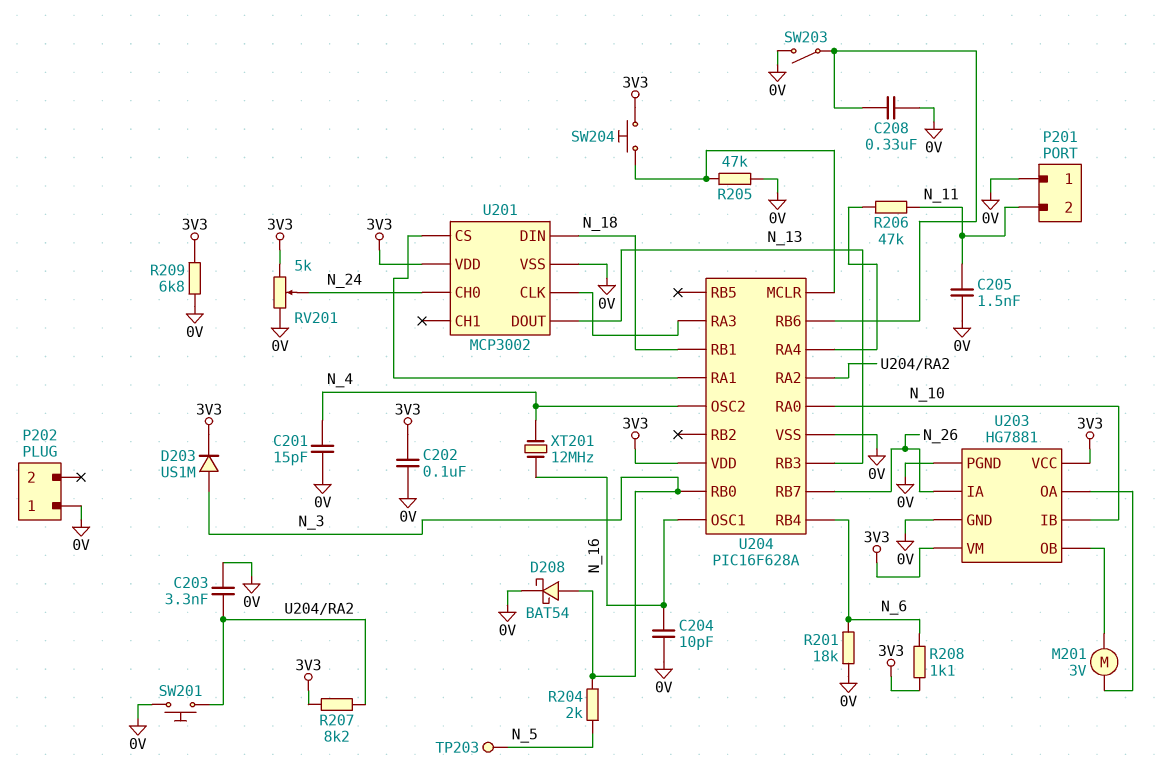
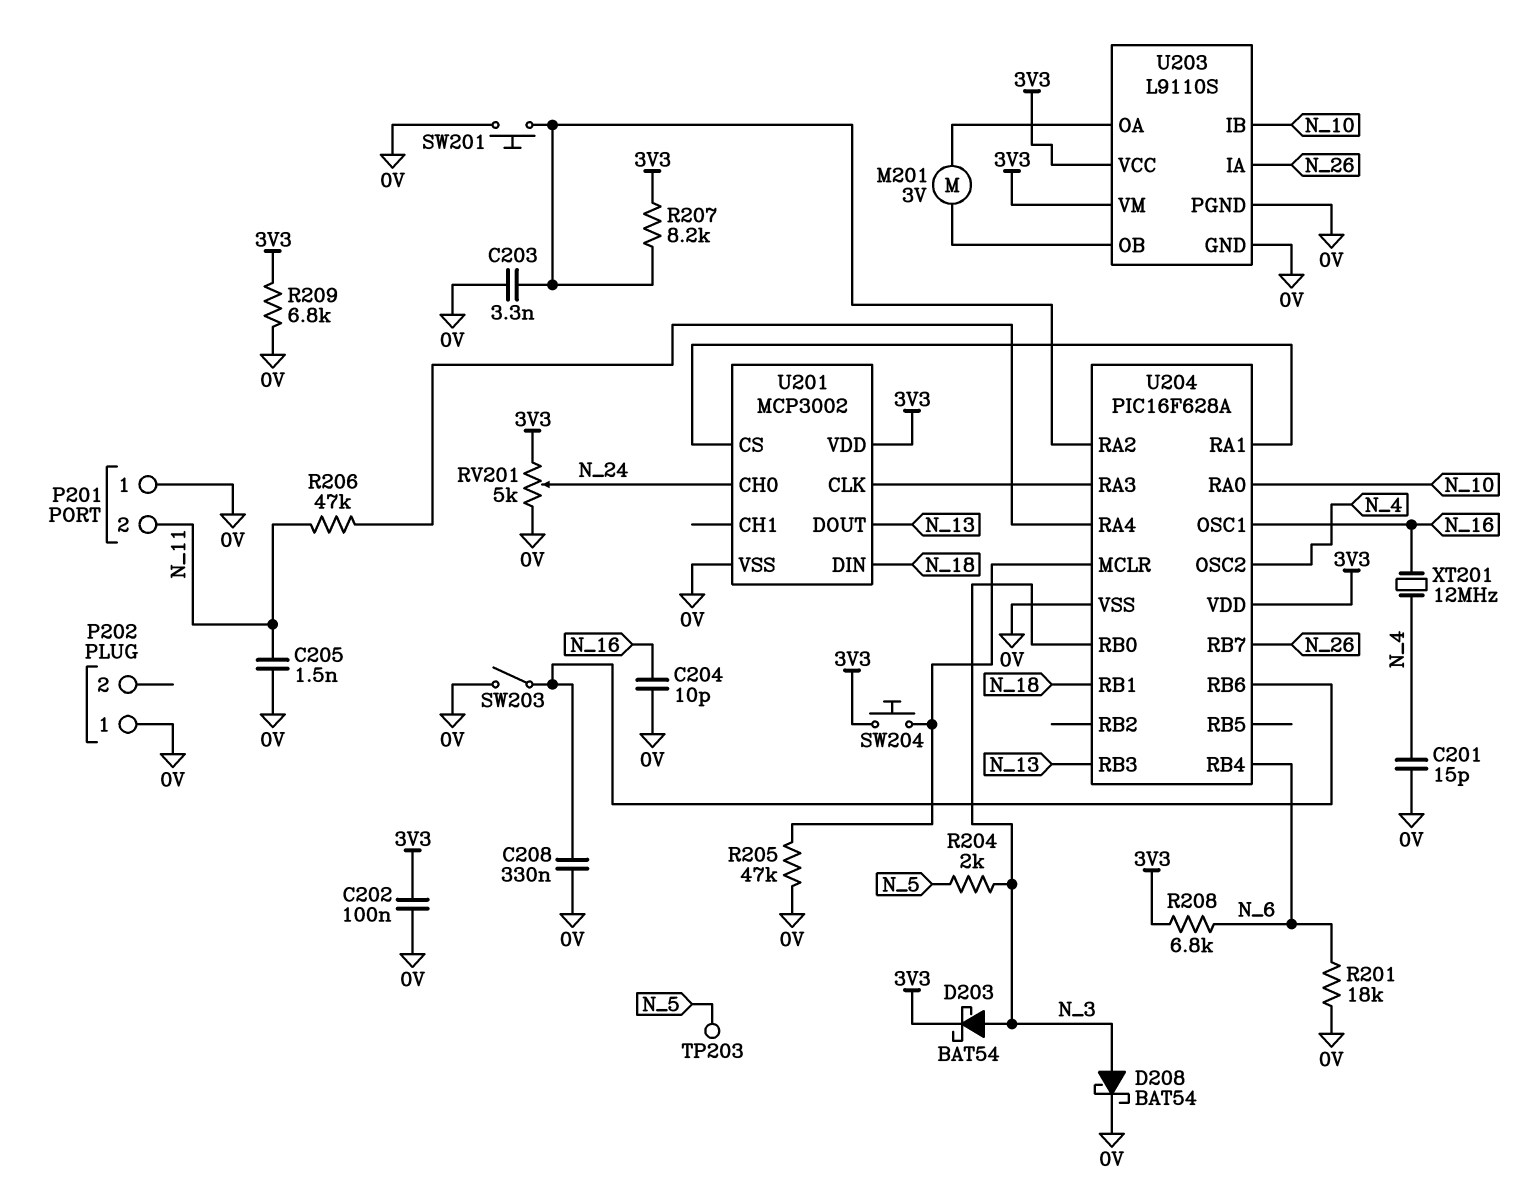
D203: diode US1M (A N_3, K 3V3) -> schottky BAT54 (A N_3, K 3V3)
R208: 1.1k (3V3, N_6) -> 6.8k (3V3, N_6)
U203: HG7881 -> L9110S

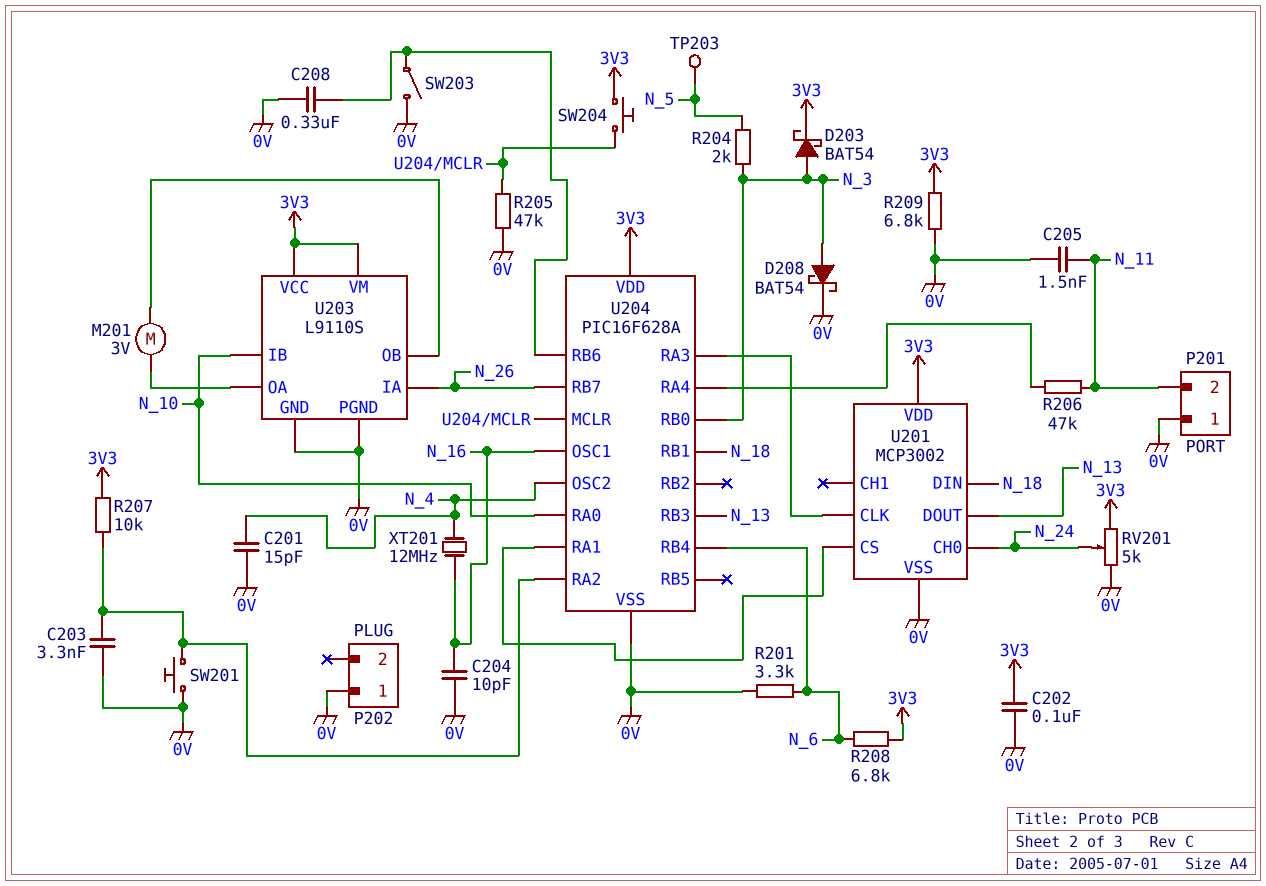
R201: 18k (0V, N_6) -> 3.3k (0V, N_6)
R207: 8.2k (3V3, U204/RA2) -> 10k (3V3, U204/RA2)

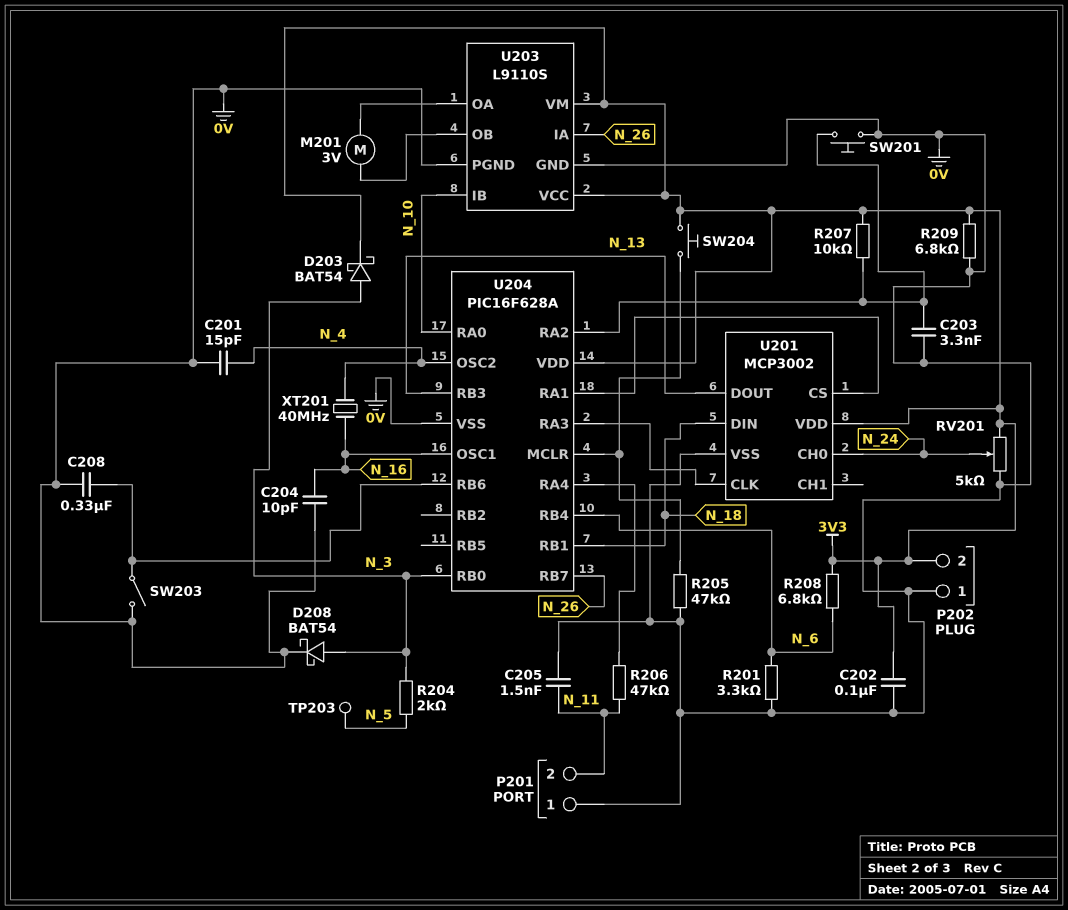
P202 pin 2: none -> 3V3
XT201: 12MHz (N_4, N_16) -> 40MHz (N_4, N_16)

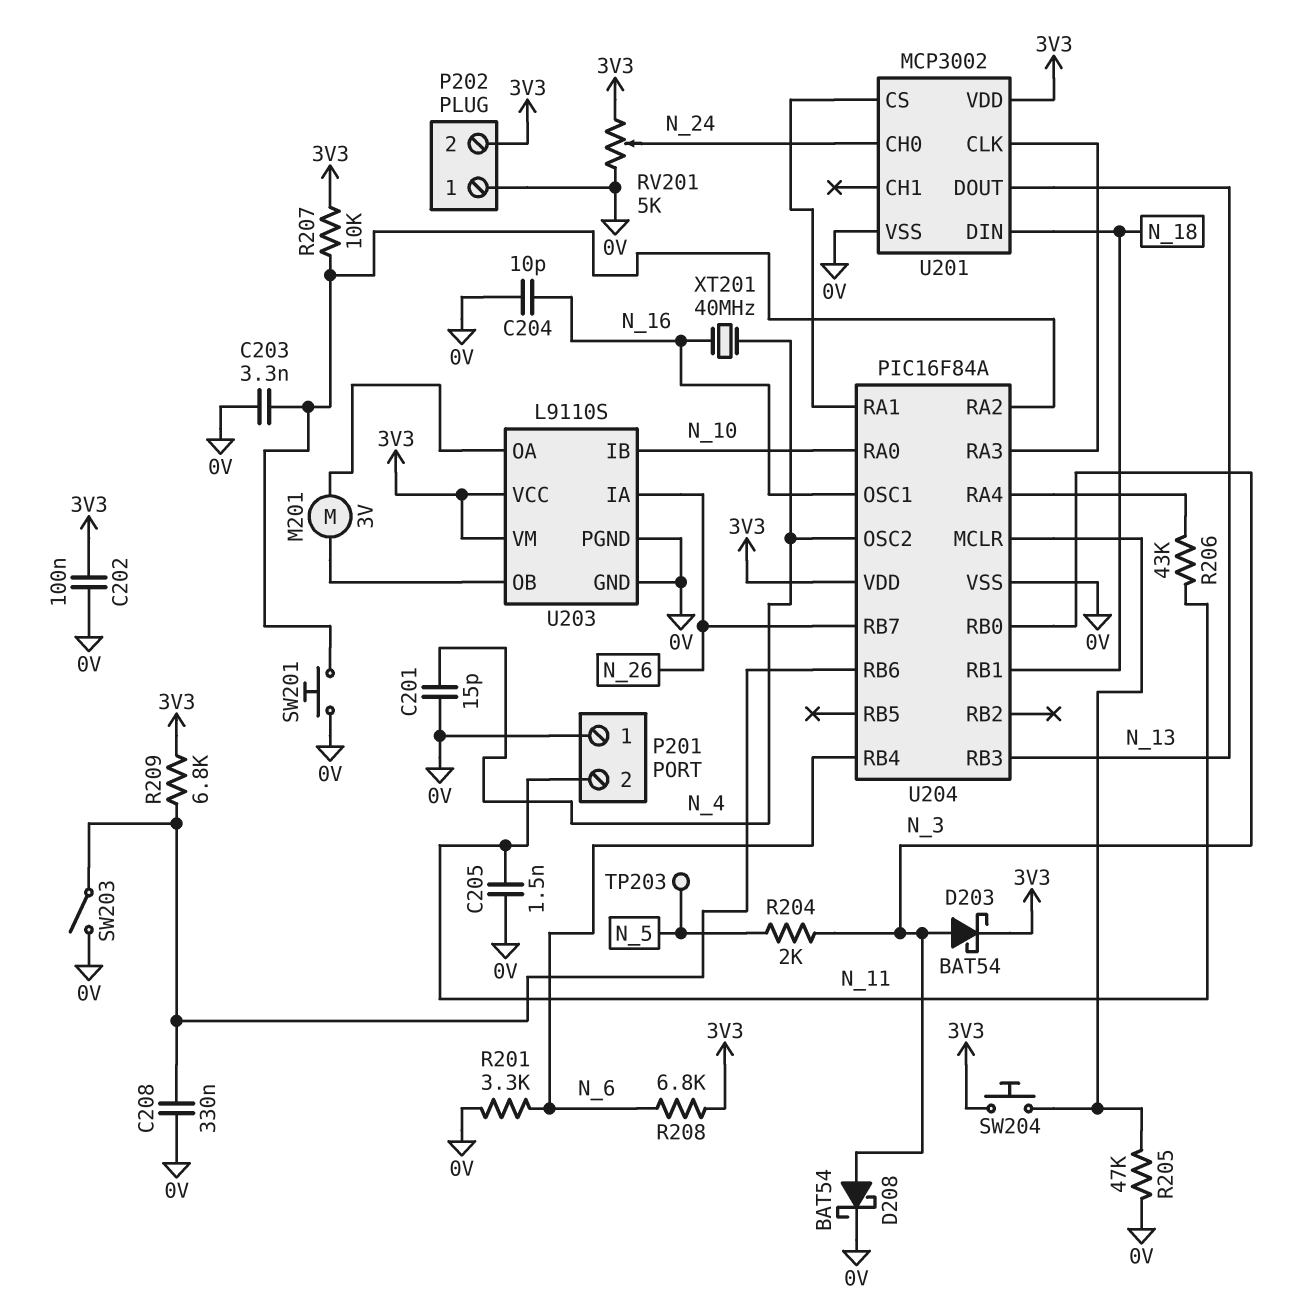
R206: 47k (N_11, U204/RA4) -> 43k (N_11, U204/RA4)
R209: 6.8k (0V, 3V3) -> 6.8k (3V3, U204/RB6)
U204: PIC16F628A -> PIC16F84A

